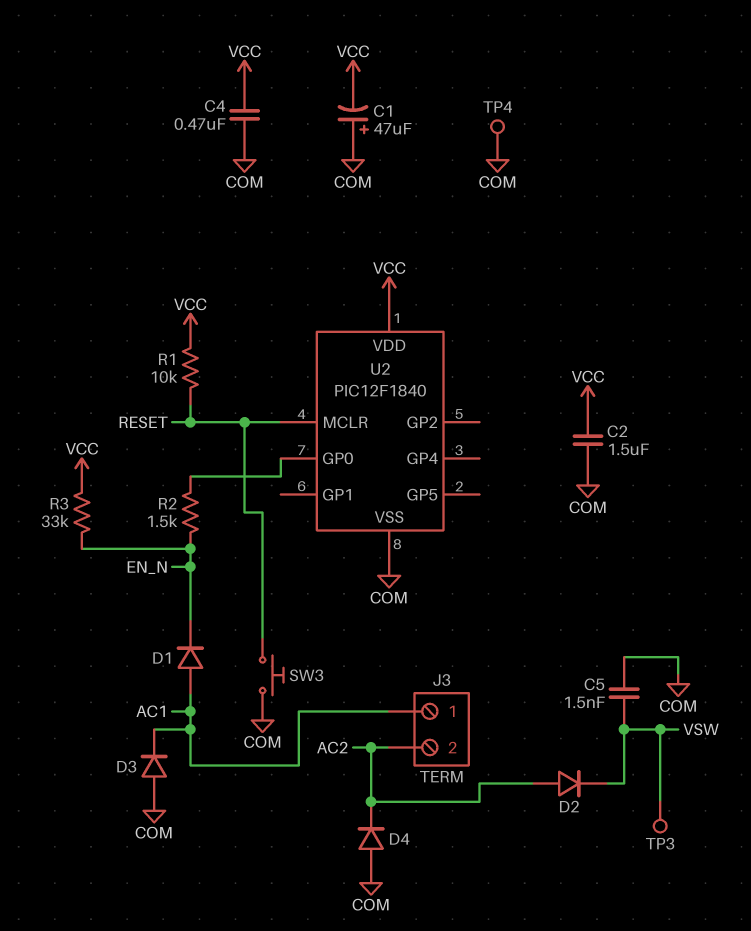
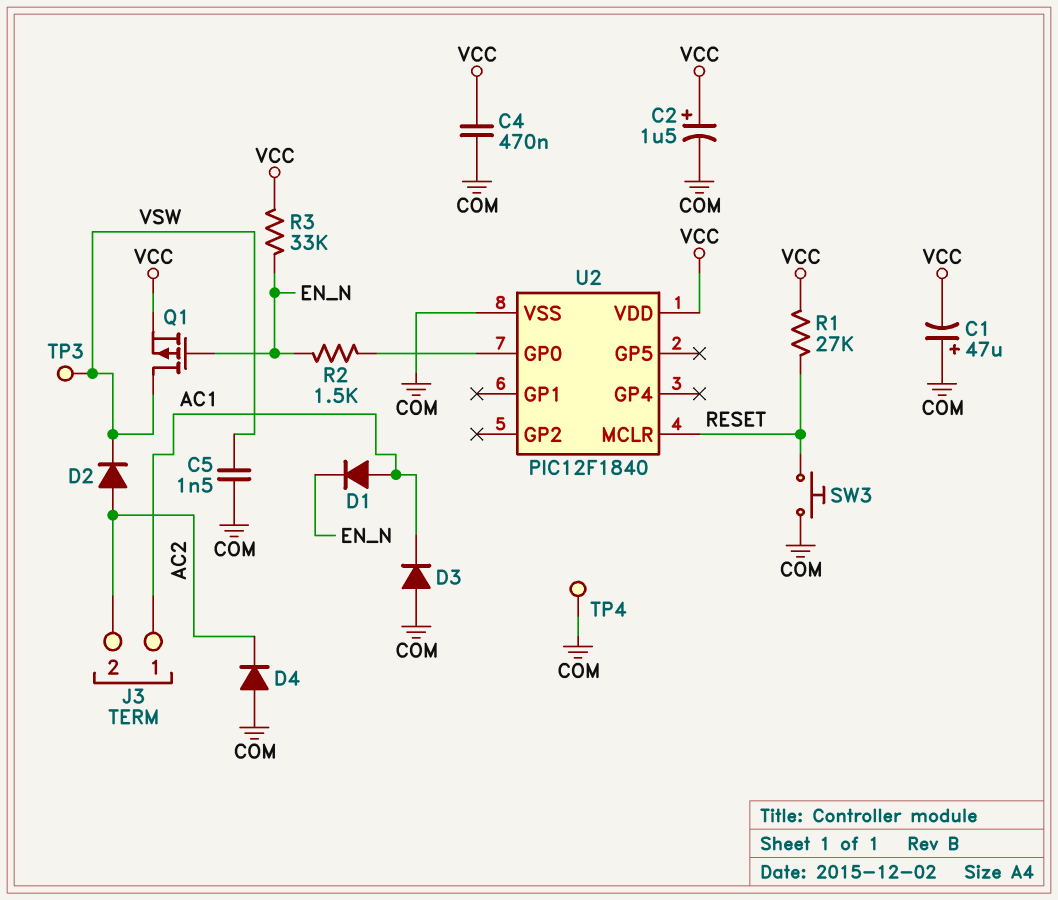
C2: 1.5uF (COM, VCC) -> 1.5uF (plus VCC, minus COM)
Q1: none -> PMOS (G EN_N, D VSW, S VCC)
R1: 10k (RESET, VCC) -> 27k (RESET, VCC)

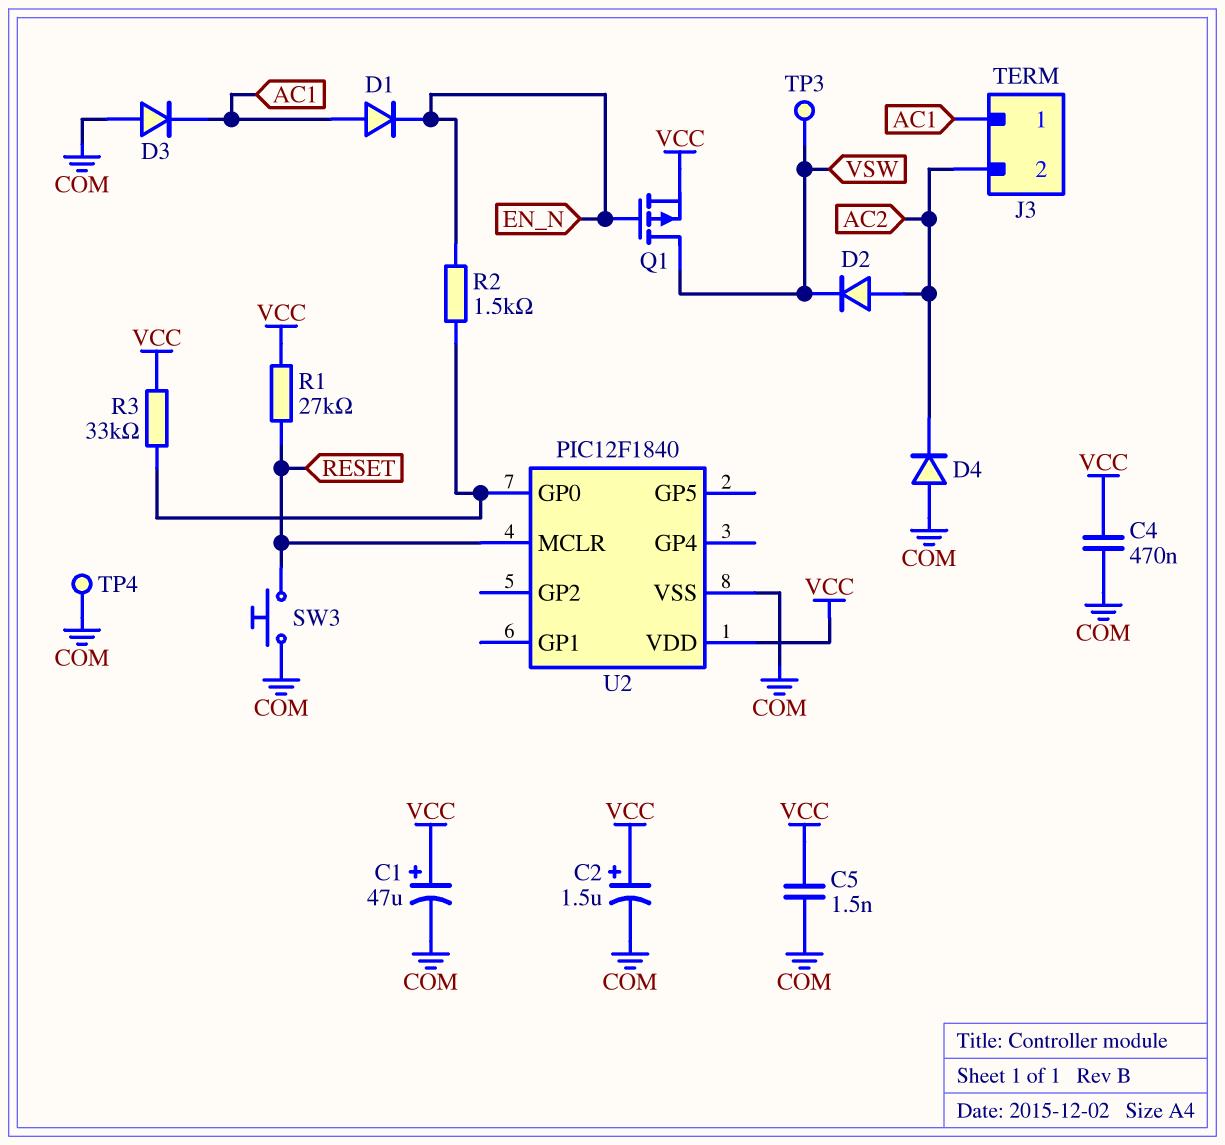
C1: 47uF (plus COM, minus VCC) -> 47uF (plus VCC, minus COM)
C5: 1.5nF (COM, VSW) -> 1.5nF (COM, VCC)
R3: 33k (EN_N, VCC) -> 33k (U2/GP0, VCC)

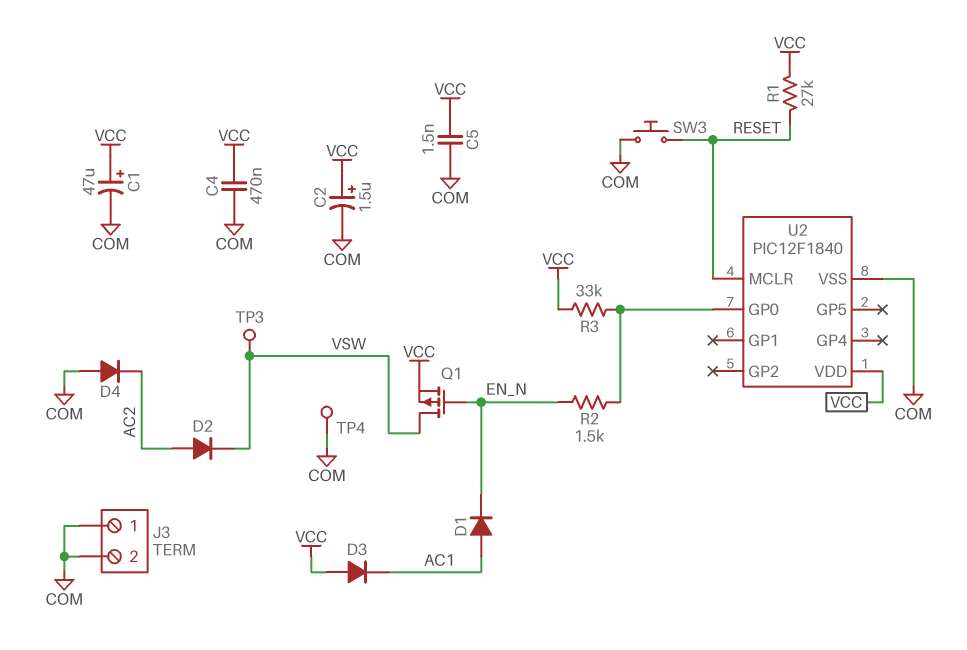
D3: diode (A COM, K AC1) -> diode (A VCC, K AC1)
J3 pin 1: AC1 -> COM
J3 pin 2: AC2 -> COM

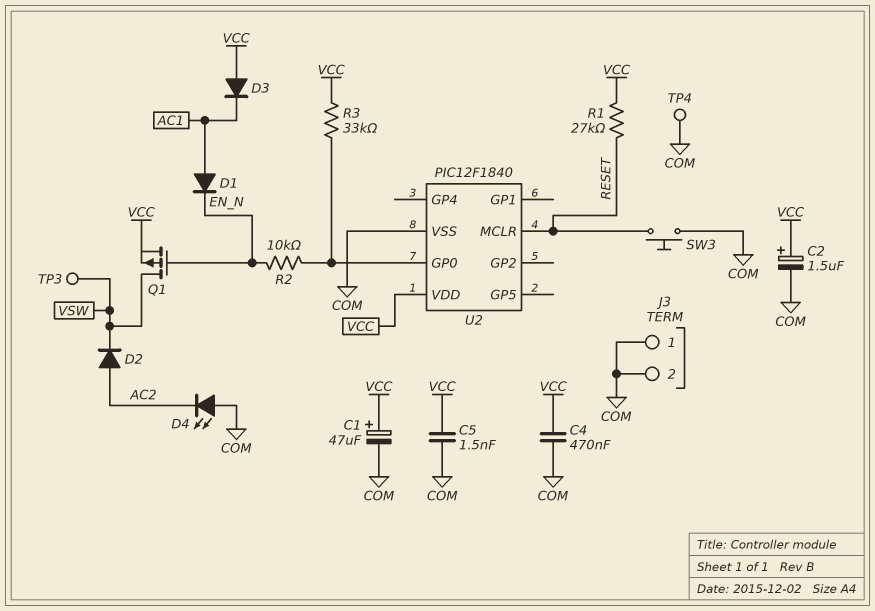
D4: diode (A COM, K AC2) -> LED (A COM, K AC2)
R2: 1.5k (EN_N, U2/GP0) -> 10k (EN_N, U2/GP0)

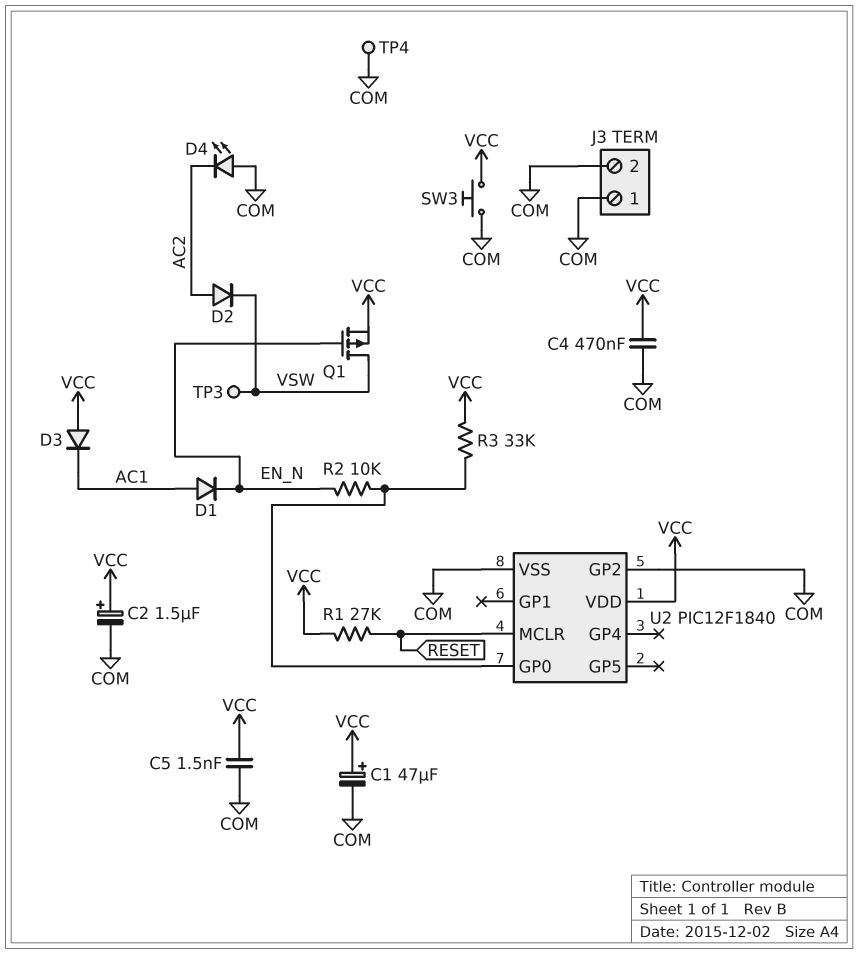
SW3: button (COM, RESET) -> button (COM, VCC)
U2 pin GP2: none -> COM

